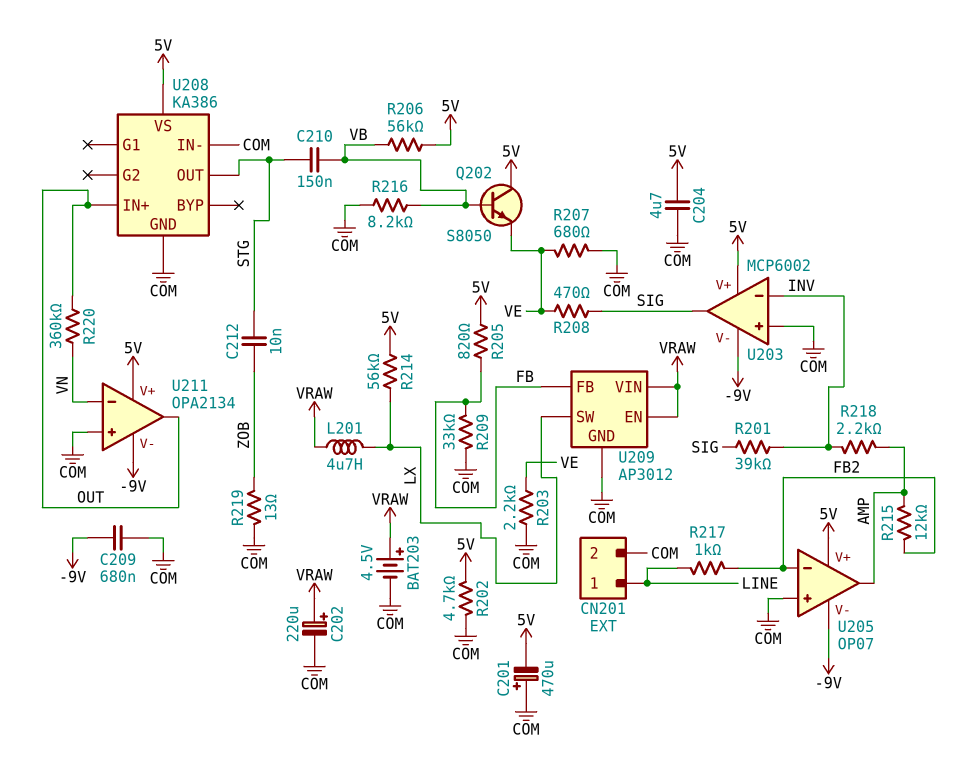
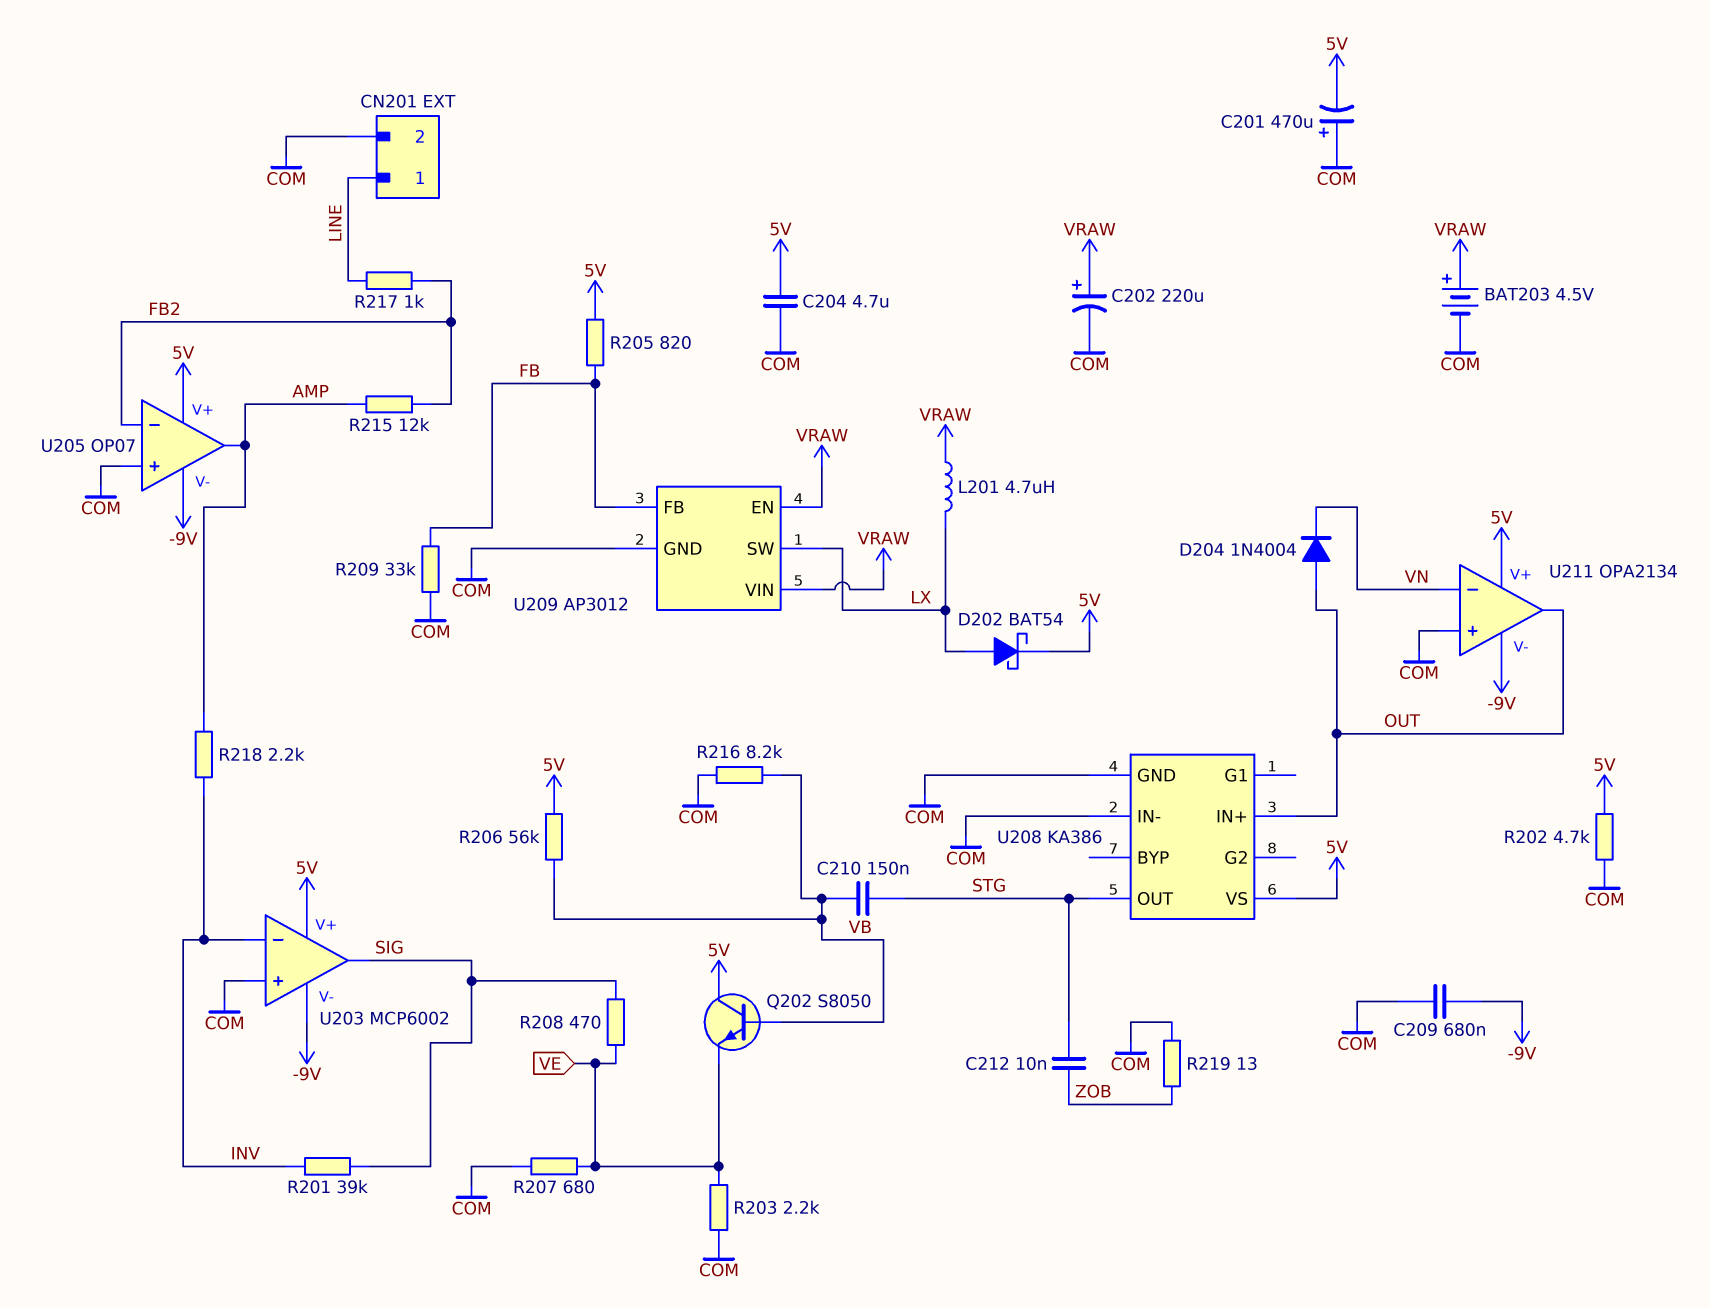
D202: none -> schottky BAT54 (A LX, K 5V)
D204: none -> diode 1N4004 (A OUT, K VN)
R214: 56k (5V, LX) -> none
R220: 360k (OUT, VN) -> none

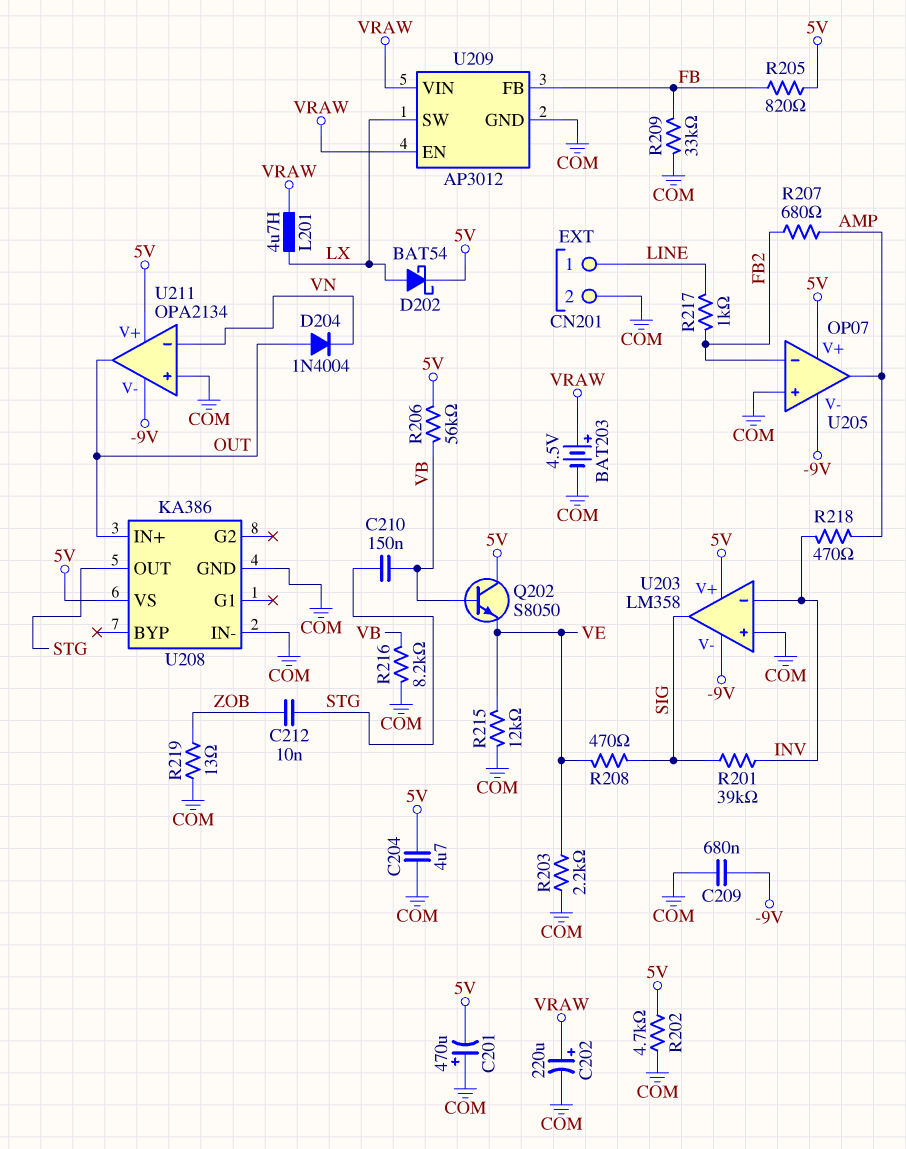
R207: 680 (COM, VE) -> 680 (AMP, FB2)
R215: 12k (AMP, FB2) -> 12k (COM, VE)
R218: 2.2k (AMP, INV) -> 470 (AMP, INV)
U203: MCP6002 -> LM358

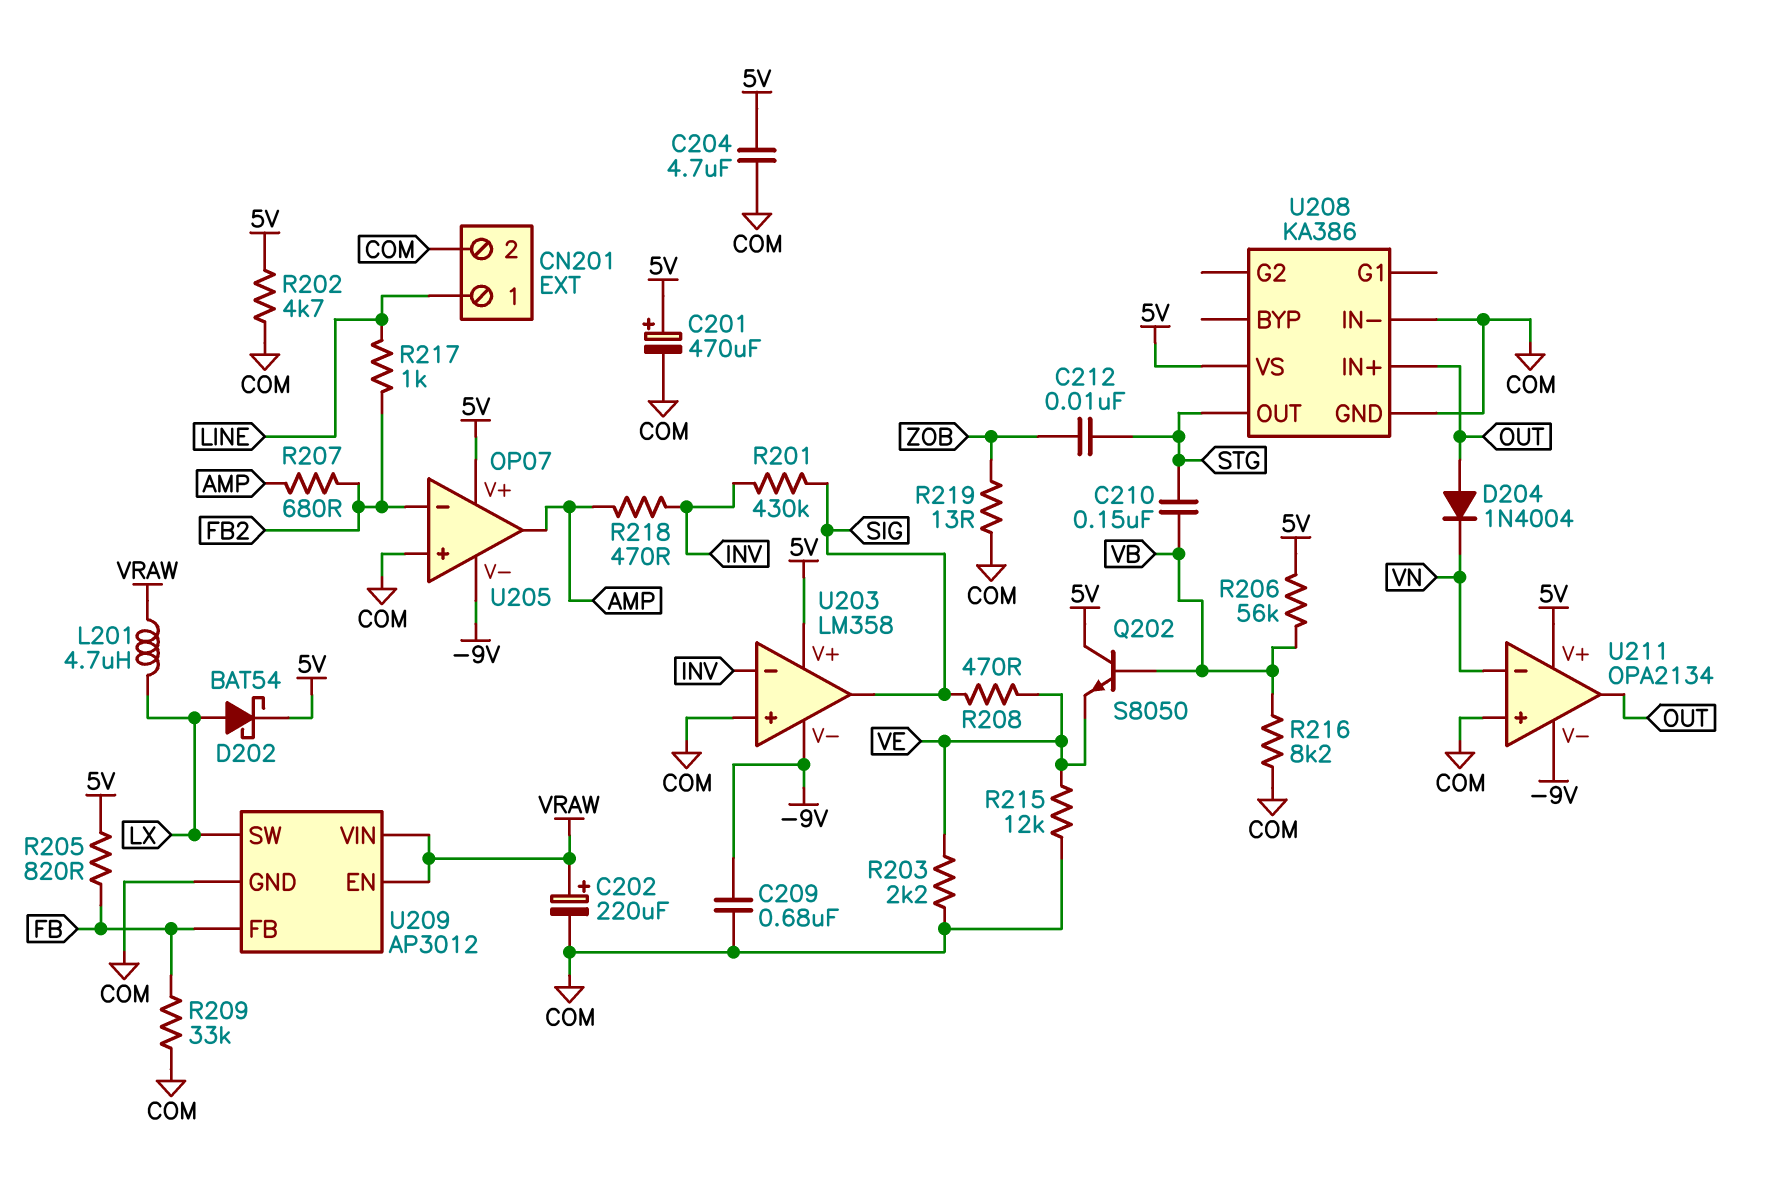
BAT203: 4.5V (plus VRAW, minus COM) -> none
C201: 470uF (plus COM, minus 5V) -> 470uF (plus 5V, minus COM)
R201: 39k (INV, SIG) -> 430k (INV, SIG)

